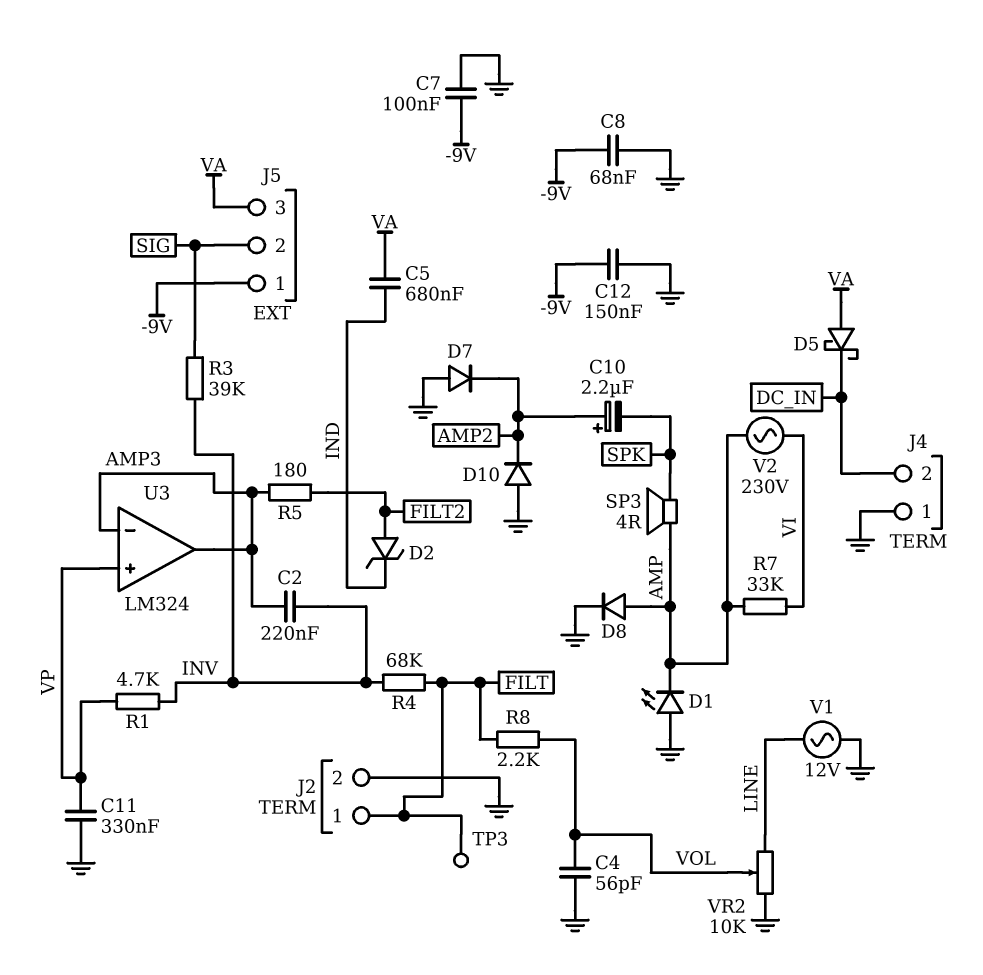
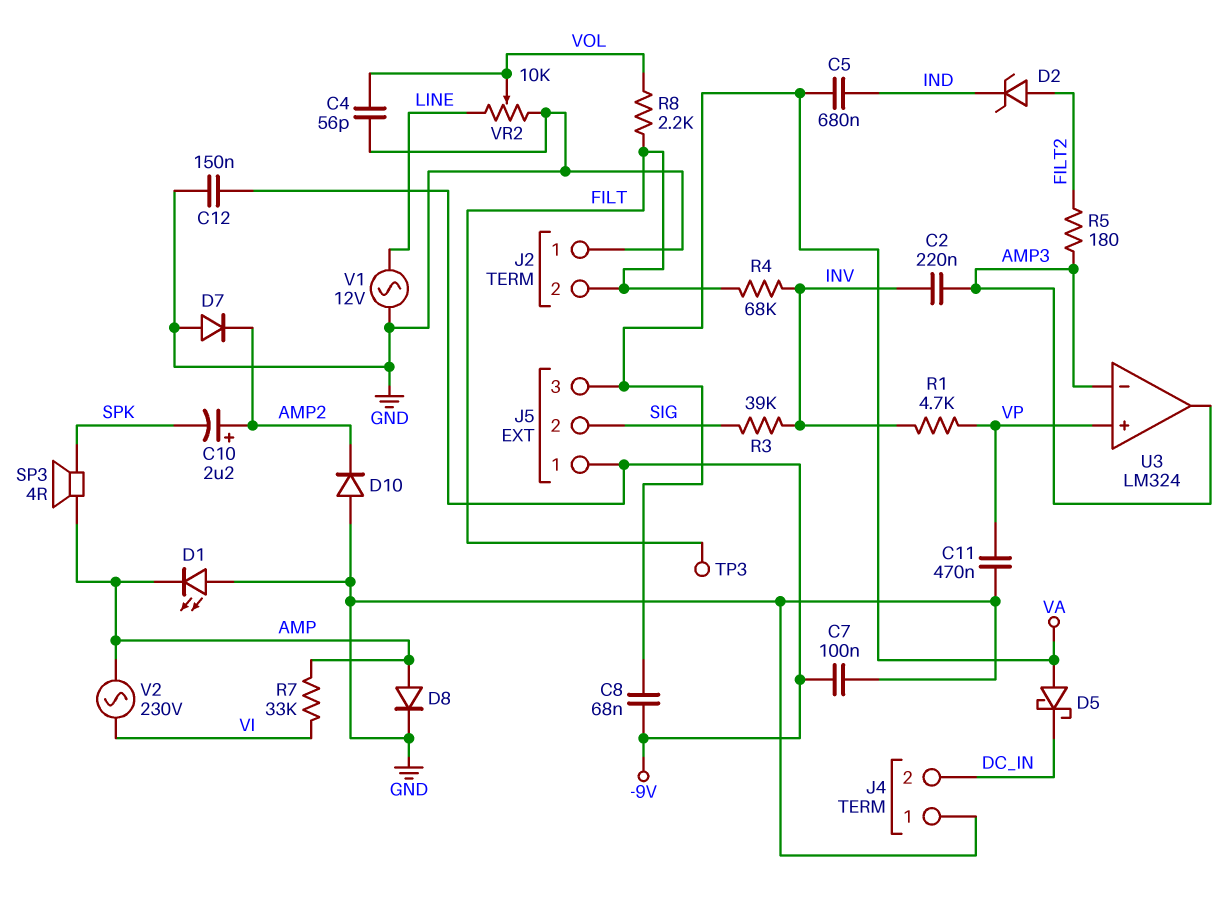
C8: 68nF (-9V, GND) -> 68nF (-9V, VA)
C11: 330nF (GND, VP) -> 470nF (GND, VP)
J2 pin 1: FILT -> GND
J2 pin 2: GND -> FILT

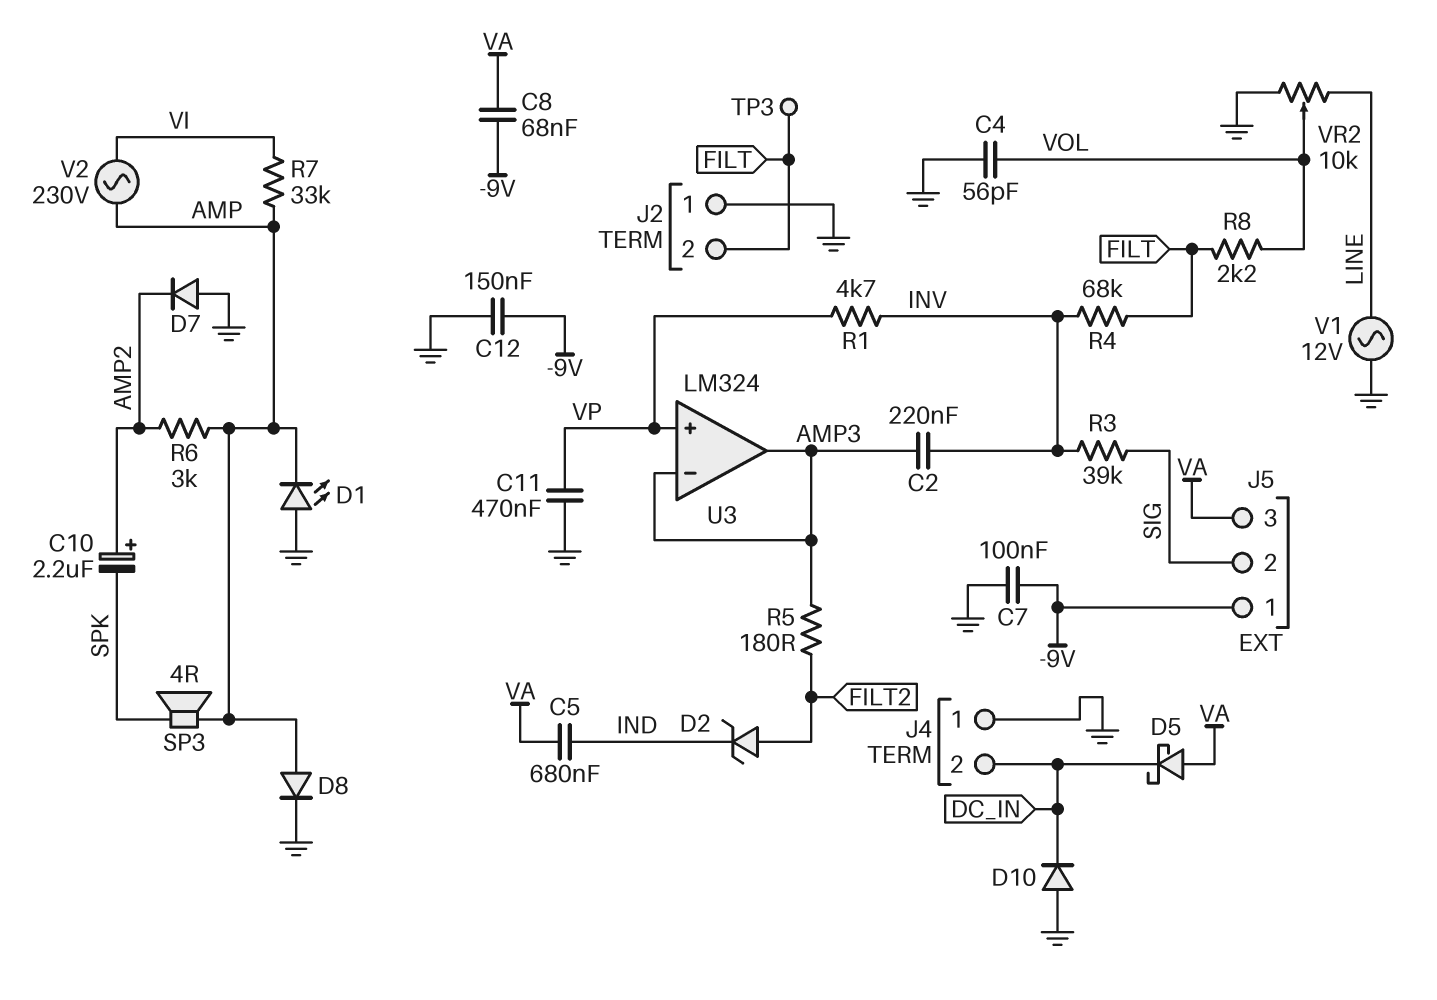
D10: diode (A GND, K AMP2) -> diode (A GND, K DC_IN)
R6: none -> 3k (AMP, AMP2)

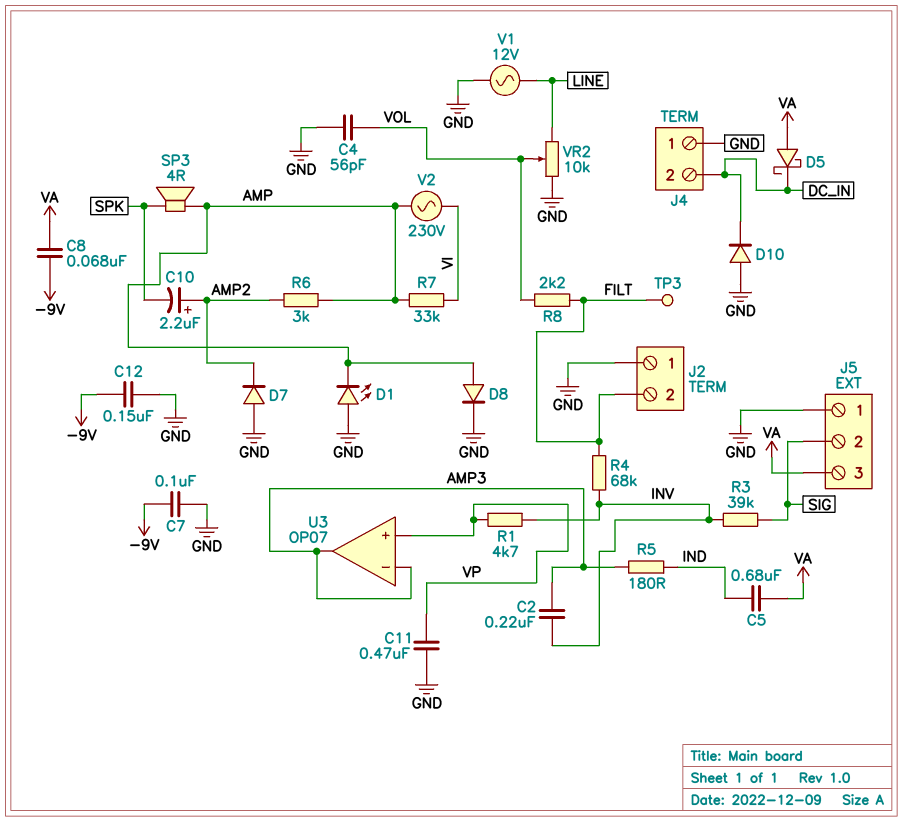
D2: zener (A FILT2, K IND) -> none
J5 pin 1: -9V -> GND
R5: 180 (AMP3, FILT2) -> 180 (AMP3, IND)
U3: LM324 -> OP07

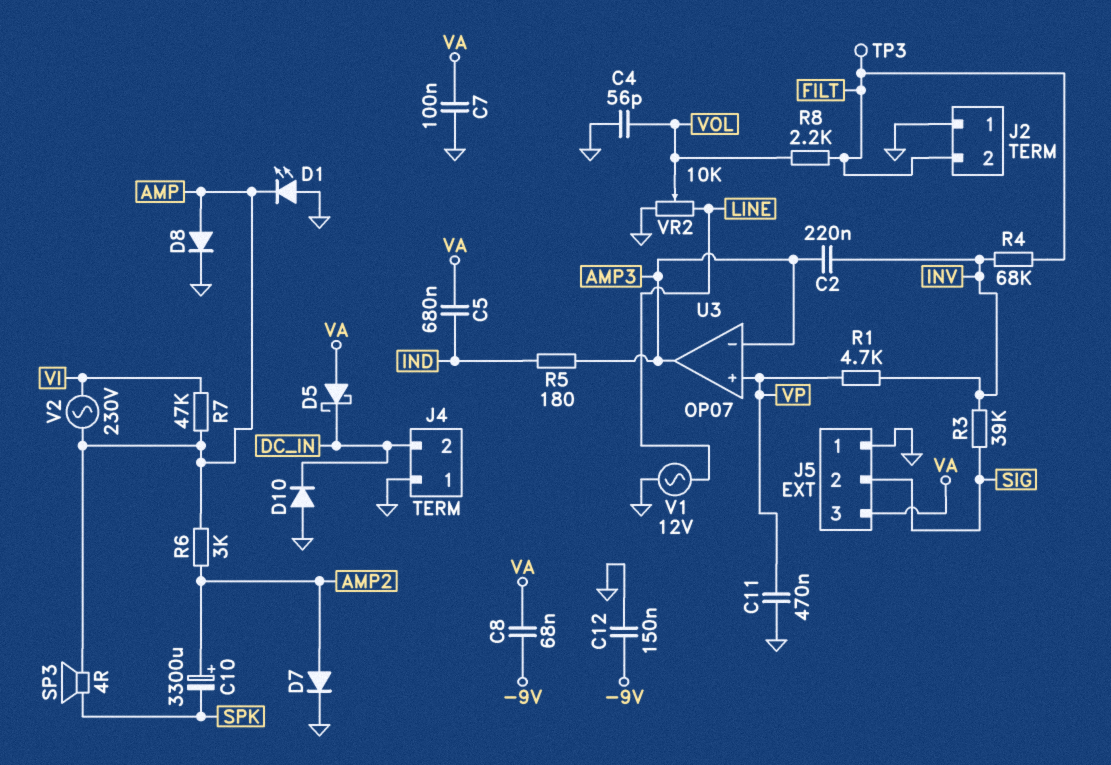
C7: 100nF (-9V, GND) -> 100nF (GND, VA)
C10: 2.2uF (plus AMP2, minus SPK) -> 3300uF (plus AMP2, minus SPK)
D7: diode (A GND, K AMP2) -> diode (A AMP2, K GND)
R7: 33k (AMP, VI) -> 47k (AMP, VI)

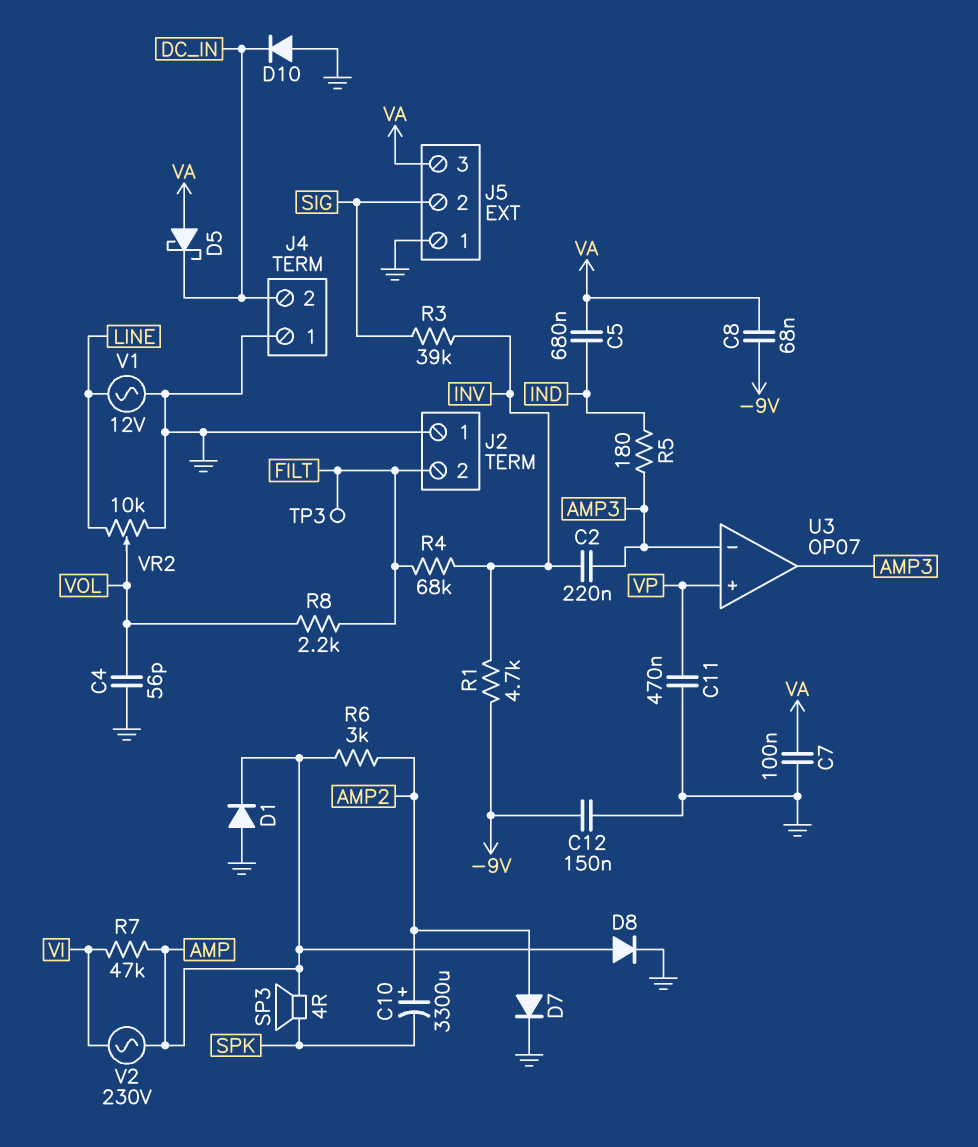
D1: LED (A GND, K AMP) -> diode (A GND, K AMP)
R1: 4.7k (INV, VP) -> 4.7k (-9V, INV)

